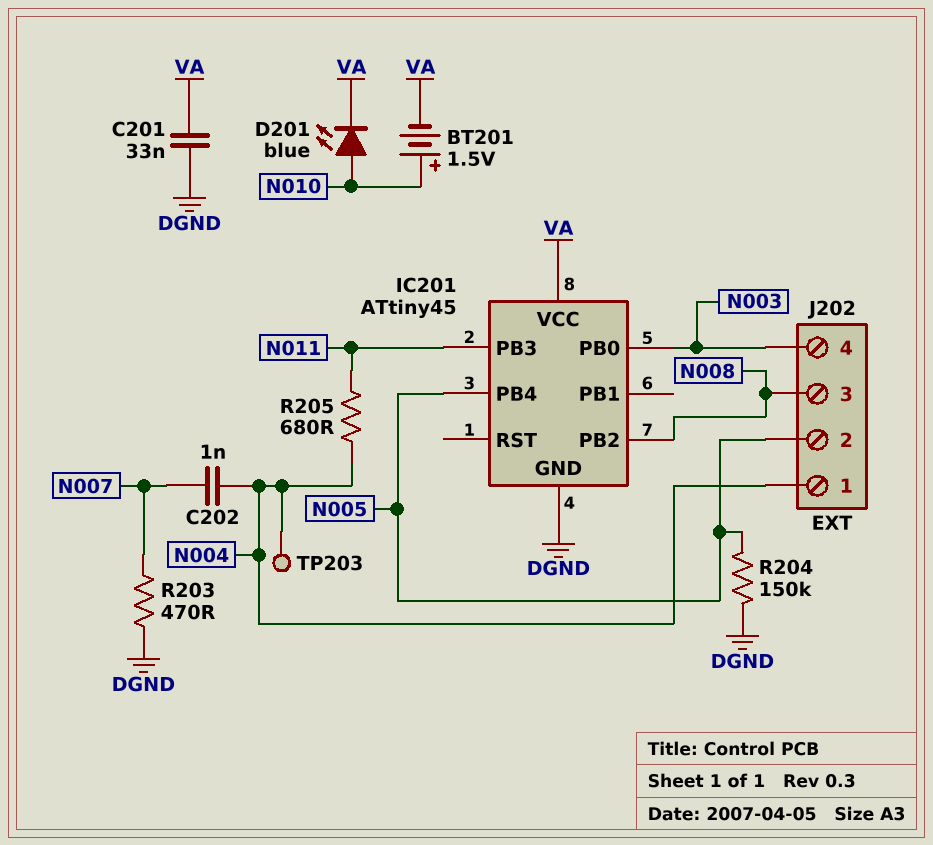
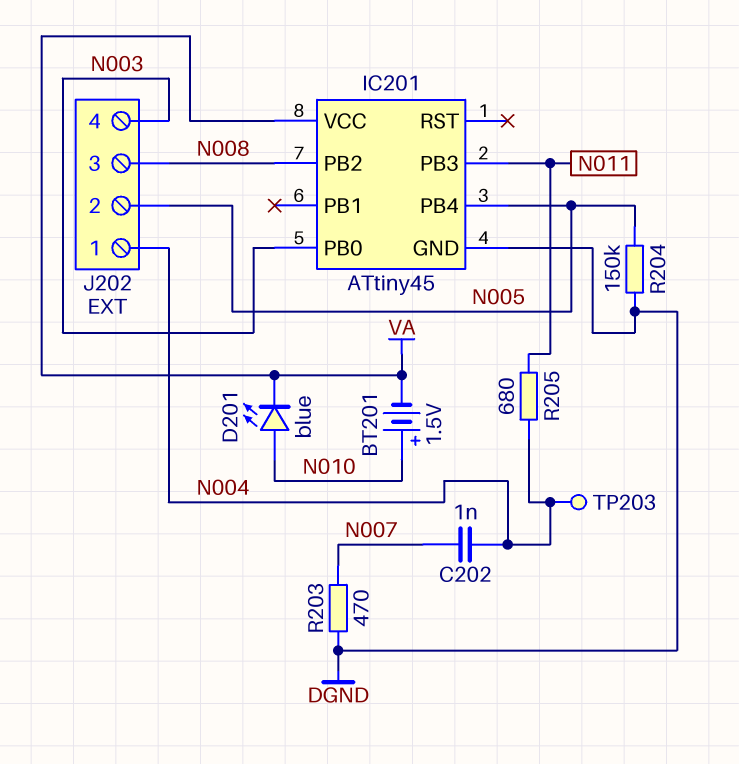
C201: 33nF (DGND, VA) -> none

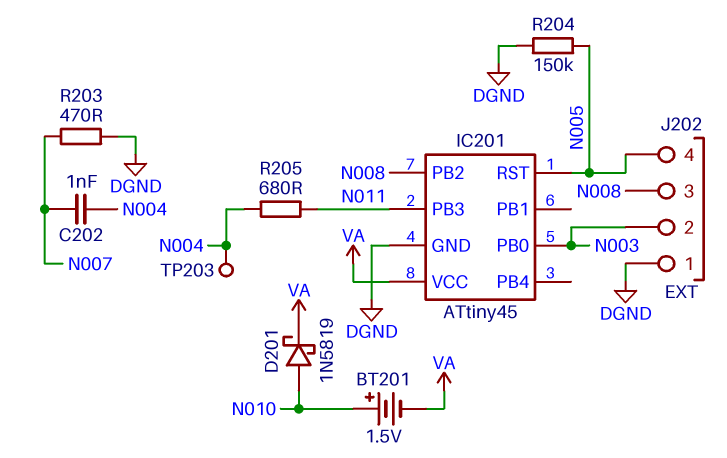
D201: LED blue (A N010, K VA) -> schottky 1N5819 (A N010, K VA)
IC201 pin PB4: N005 -> none
IC201 pin RST: none -> N005
J202 pin 1: N004 -> DGND
J202 pin 2: N005 -> N003
J202 pin 4: N003 -> N005

